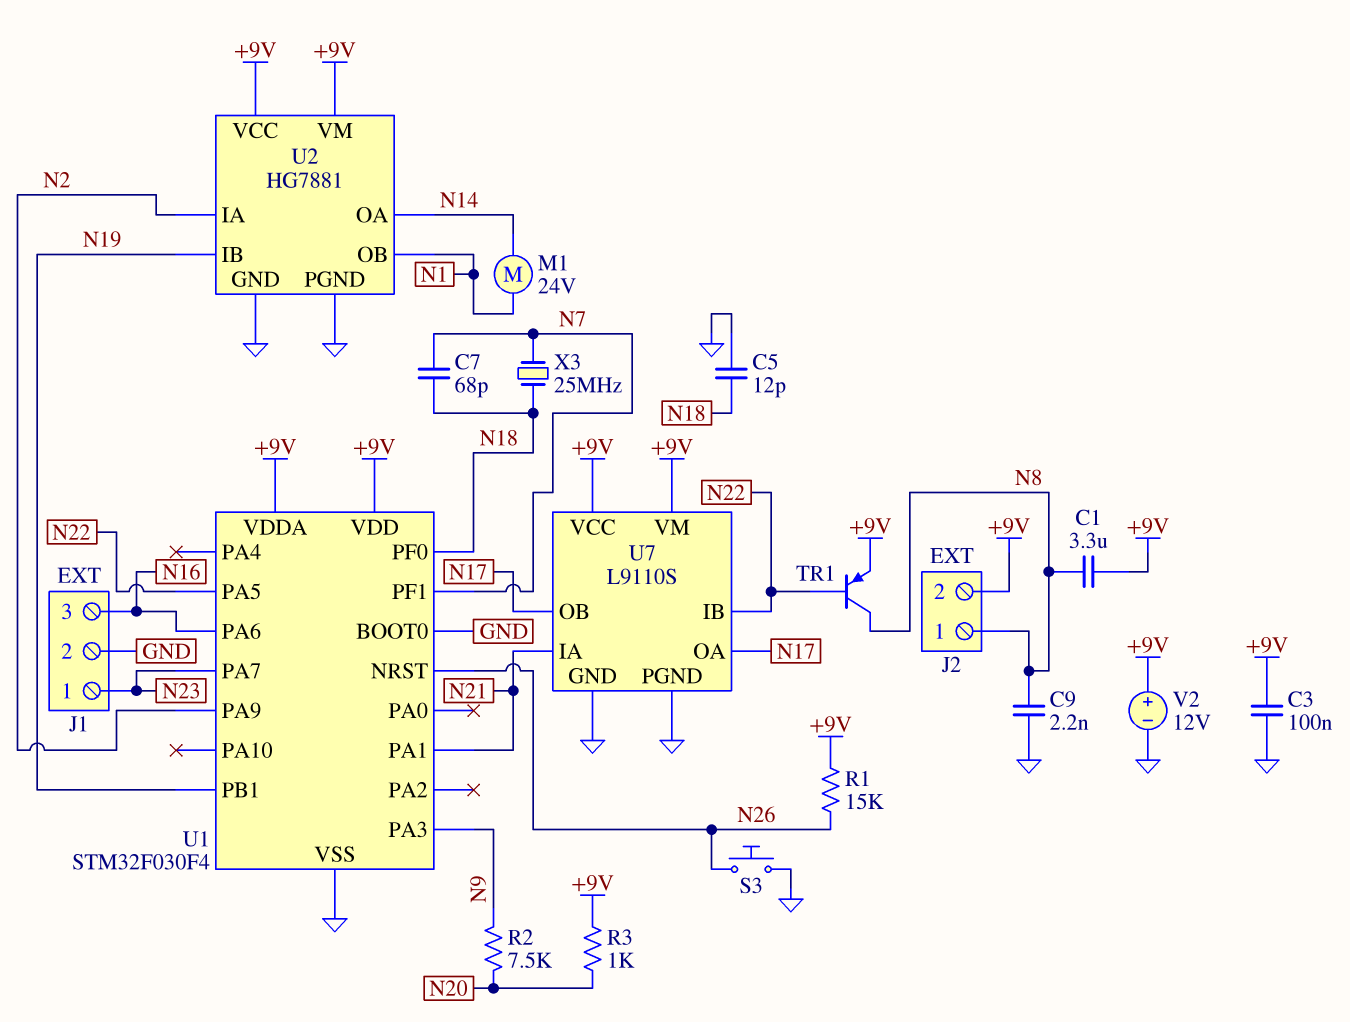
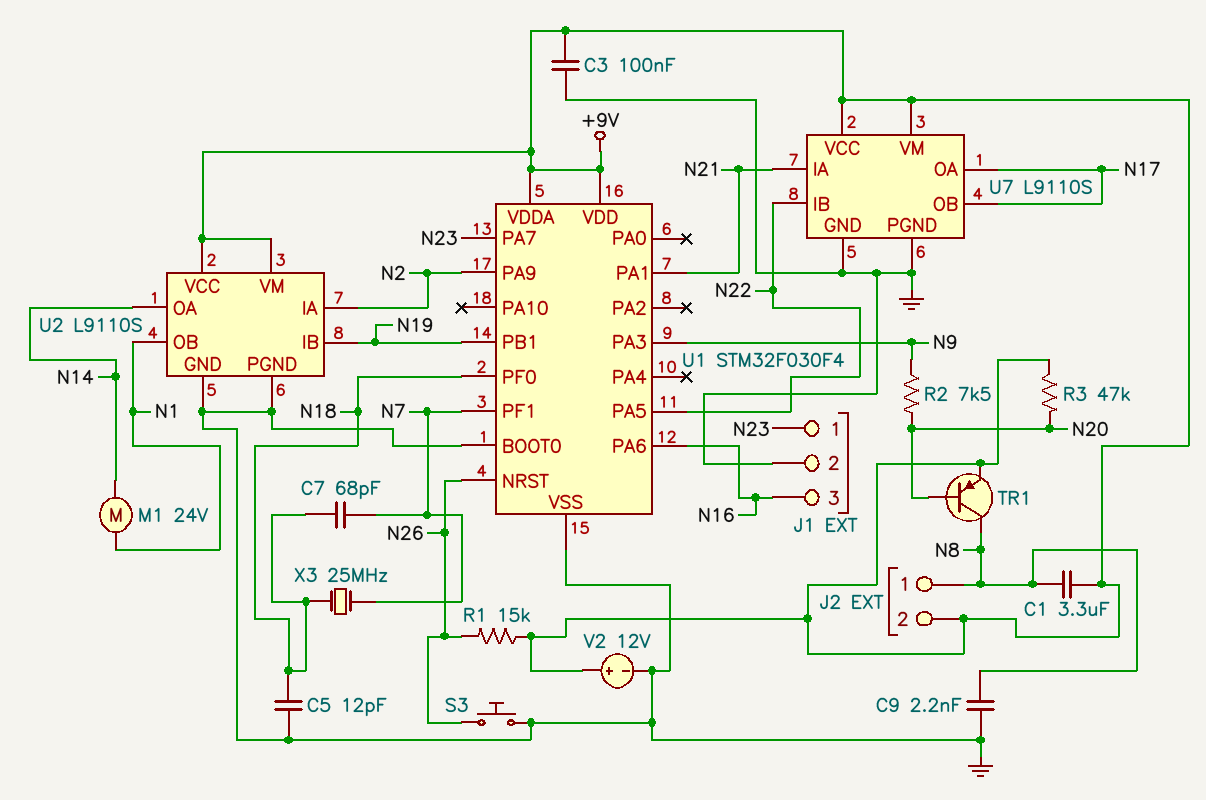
R3: 1k (+9V, N20) -> 47k (+9V, N20)
TR1: PNP (B N22, C N8, E +9V) -> PNP (B N20, C N8, E +9V)
U2: HG7881 -> L9110S

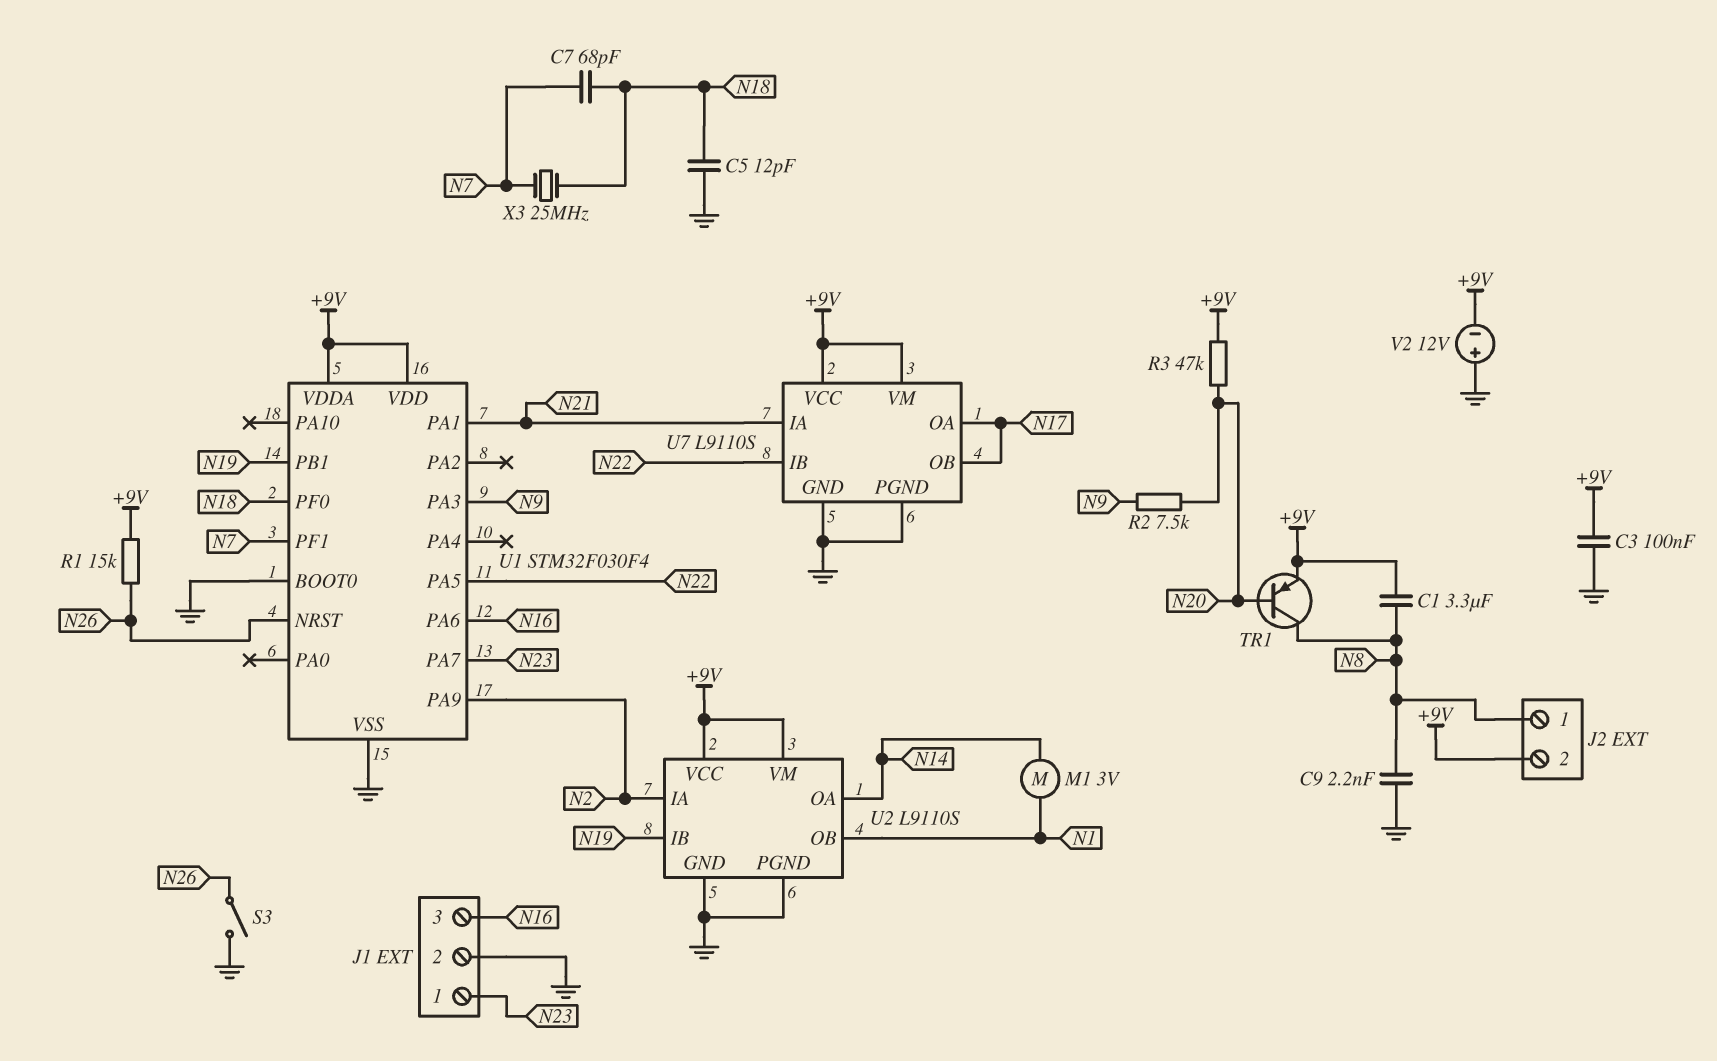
M1: motor 24V (N1, N14) -> motor 3V (N1, N14)
S3: button (GND, N26) -> switch (GND, N26)
V2: 12V (plus +9V, minus GND) -> 12V (plus GND, minus +9V)

